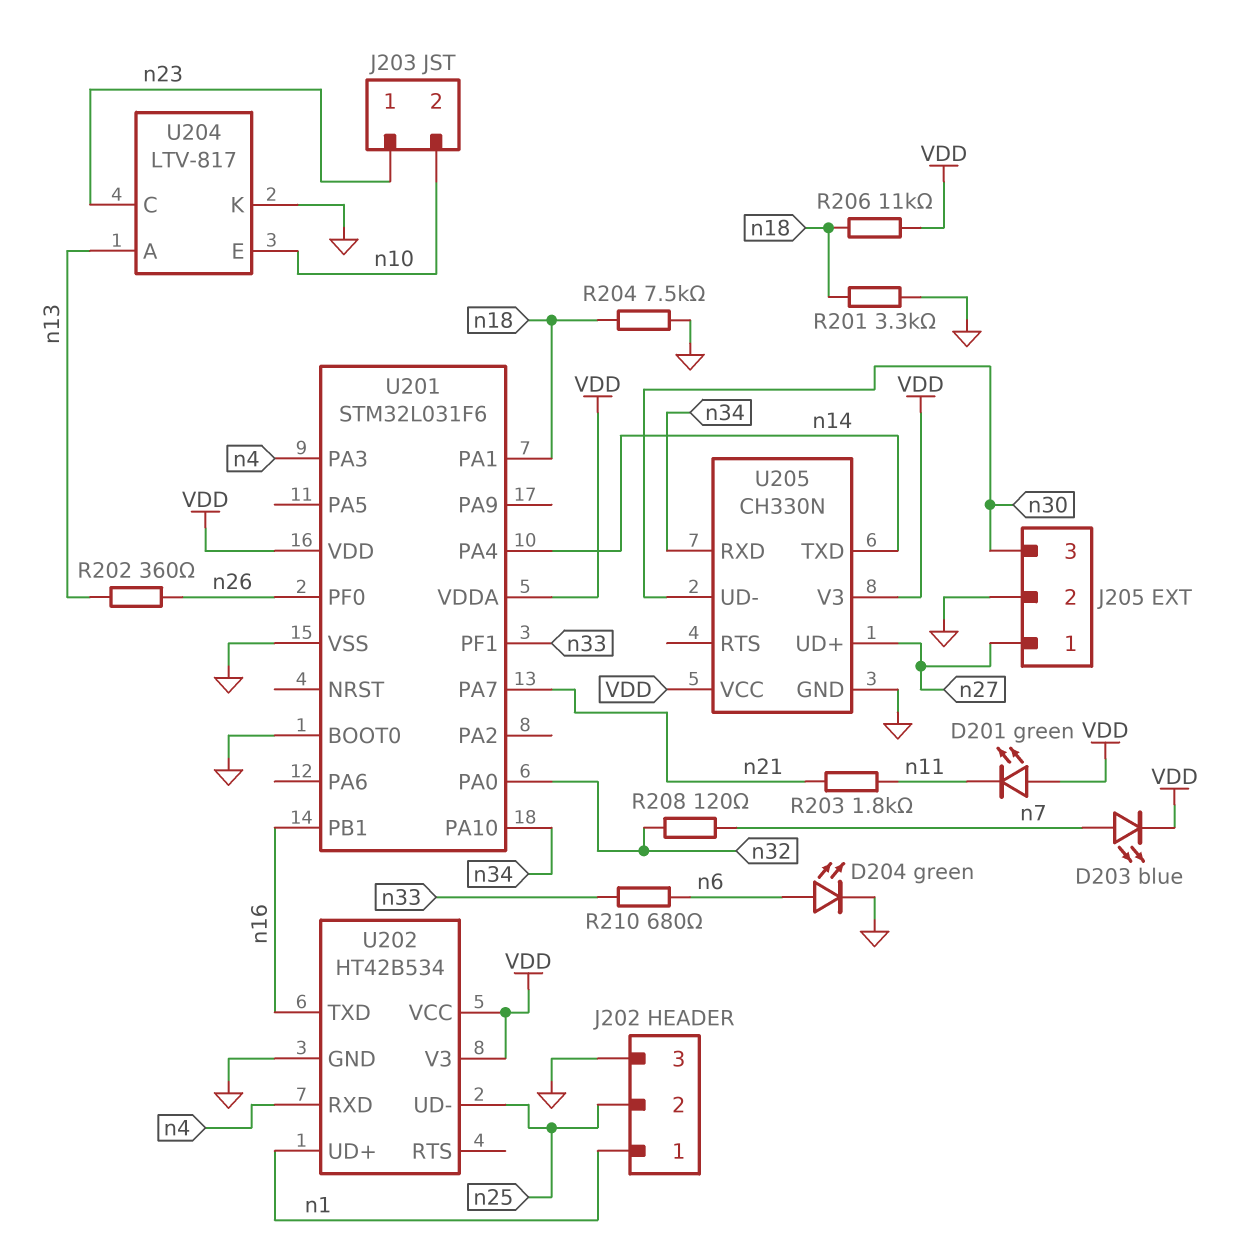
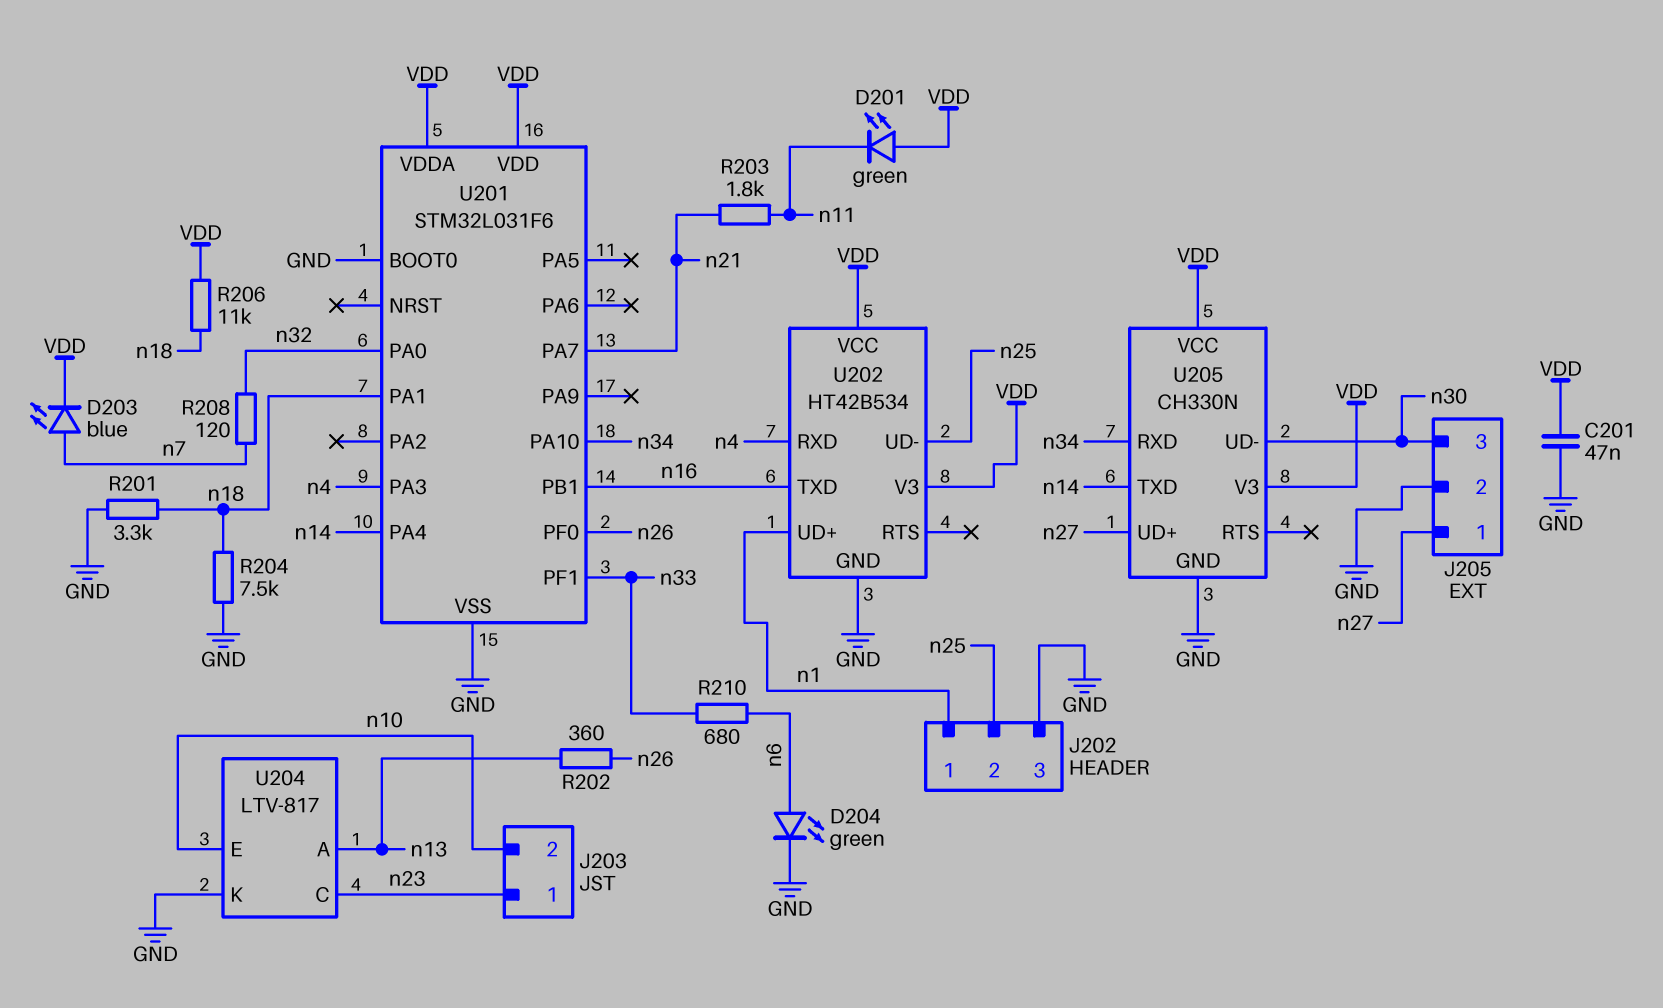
C201: none -> 47nF (GND, VDD)

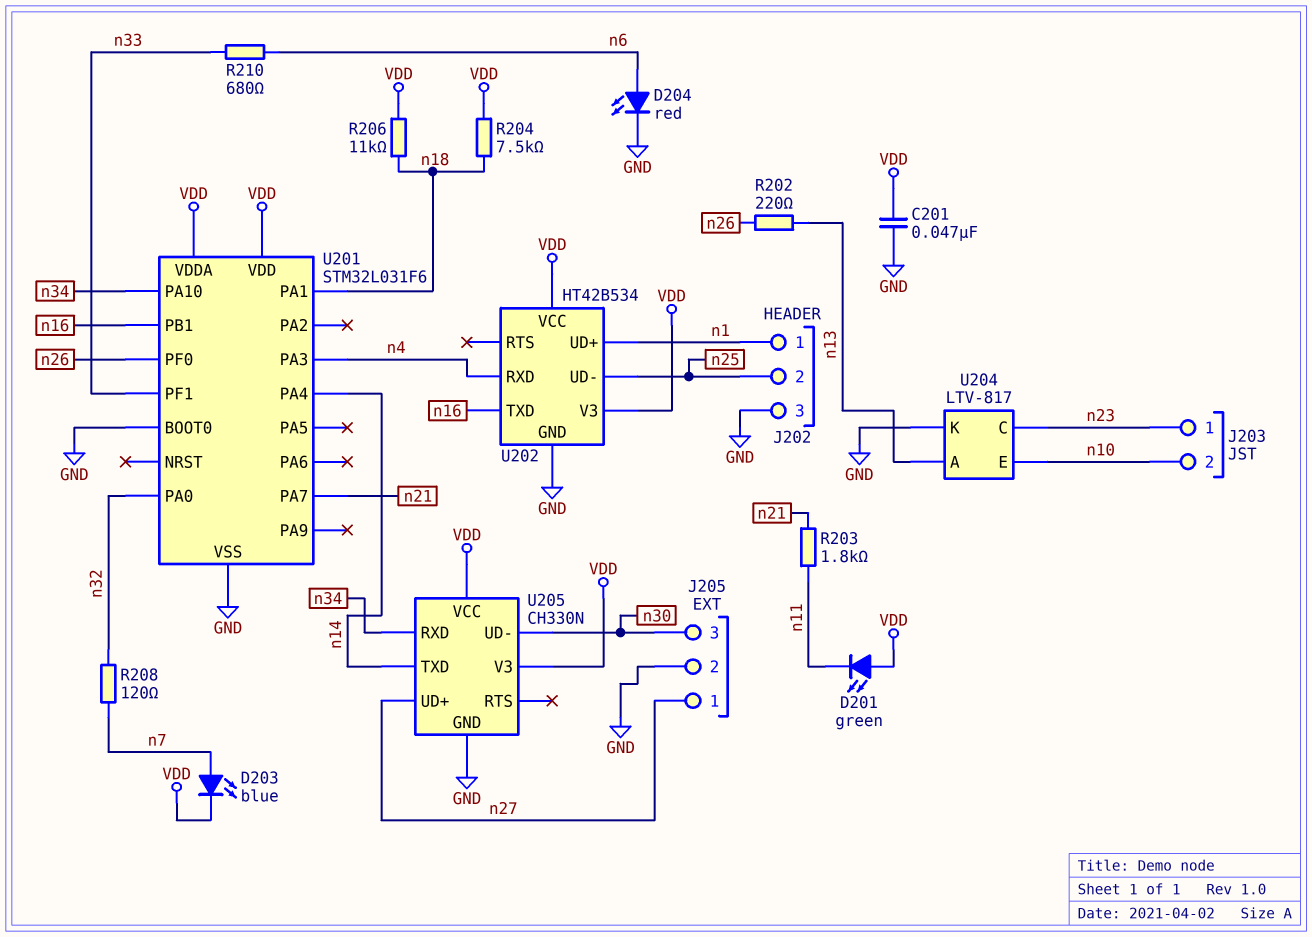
D204: LED green (A n6, K GND) -> LED red (A n6, K GND)
R201: 3.3k (GND, n18) -> none
R202: 360 (n13, n26) -> 220 (n13, n26)
R204: 7.5k (GND, n18) -> 7.5k (VDD, n18)

